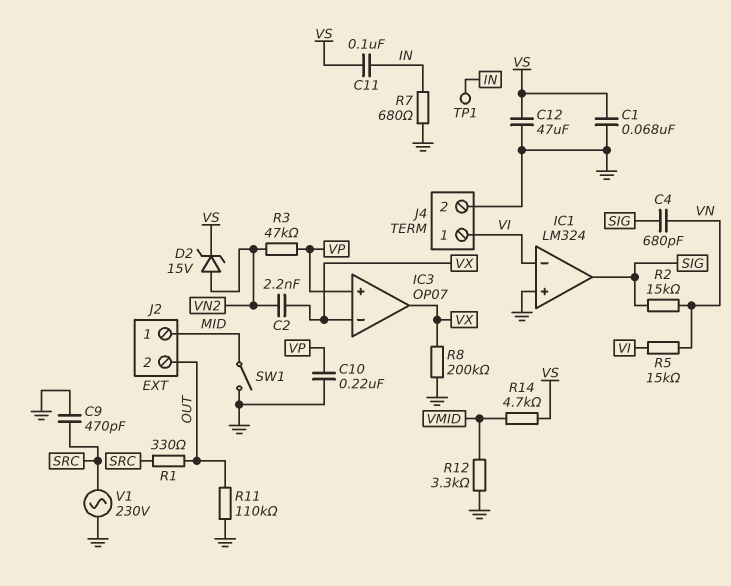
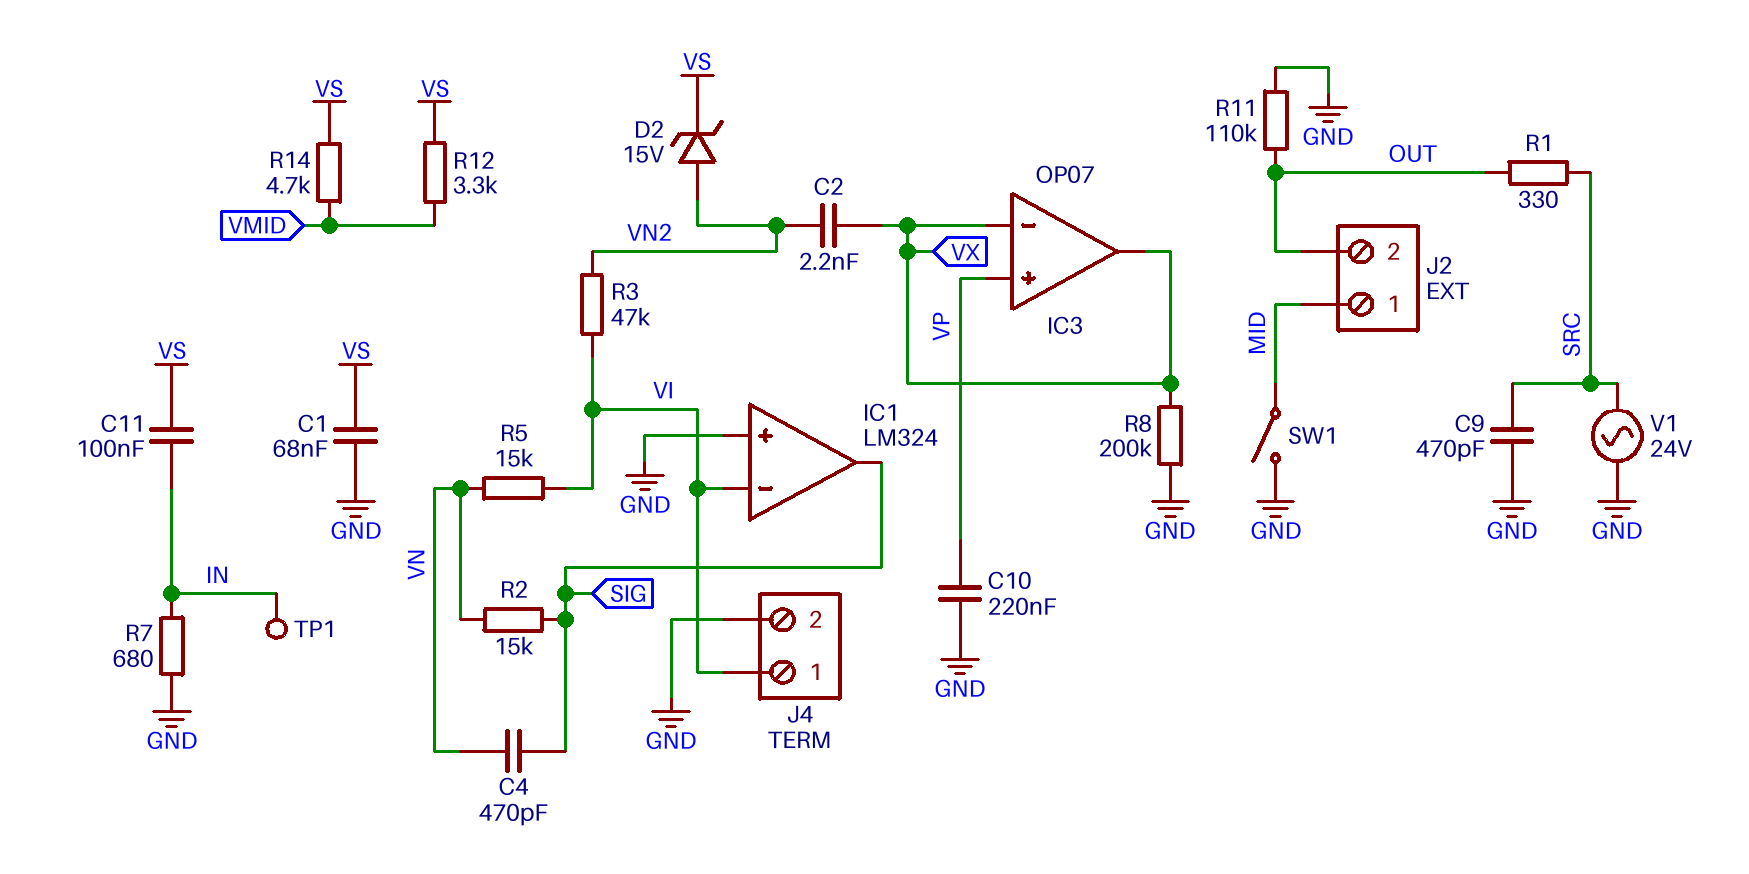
C4: 680pF (SIG, VN) -> 470pF (SIG, VN)
C12: 47uF (GND, VS) -> none
R3: 47k (VN2, VP) -> 47k (VI, VN2)
R12: 3.3k (GND, VMID) -> 3.3k (VMID, VS)
V1: AC 230V (GND, SRC) -> AC 24V (GND, SRC)

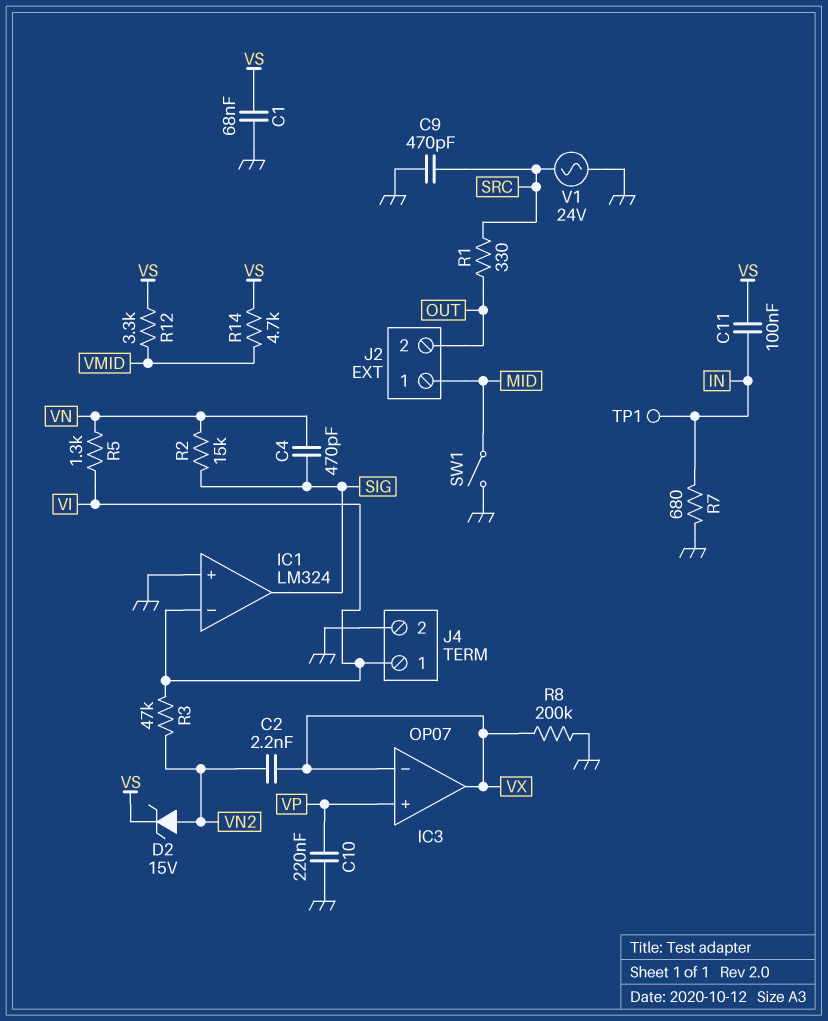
R5: 15k (VI, VN) -> 1.3k (VI, VN)
R11: 110k (GND, OUT) -> none

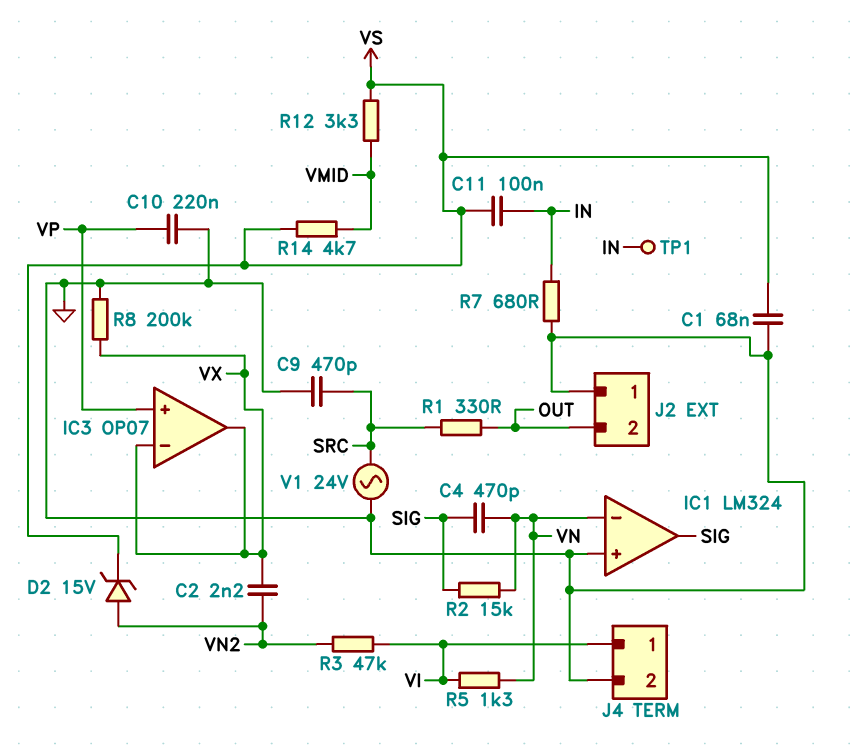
IC1 pin in-: VI -> VN
J2 pin 1: MID -> GND
SW1: switch (GND, MID) -> none

